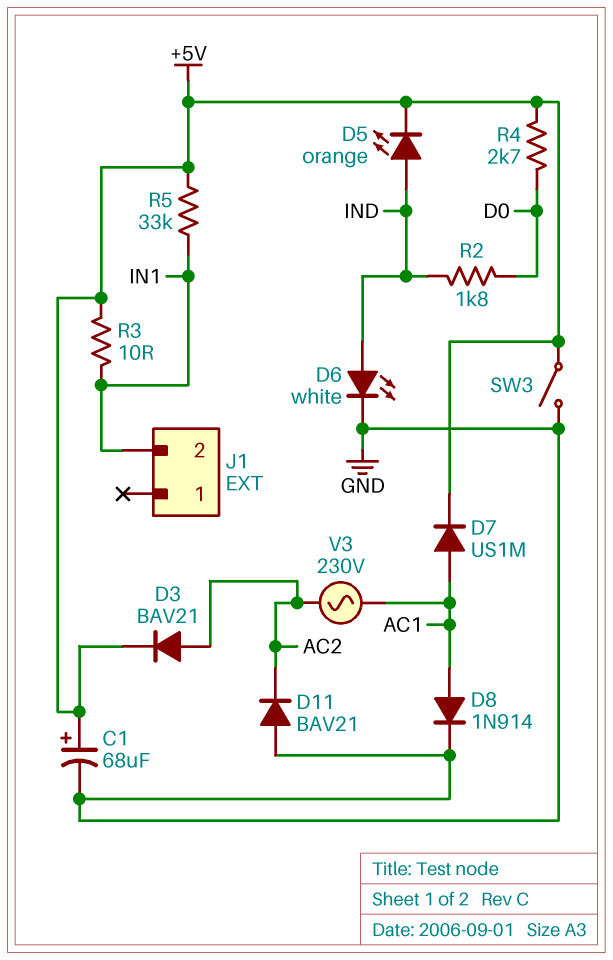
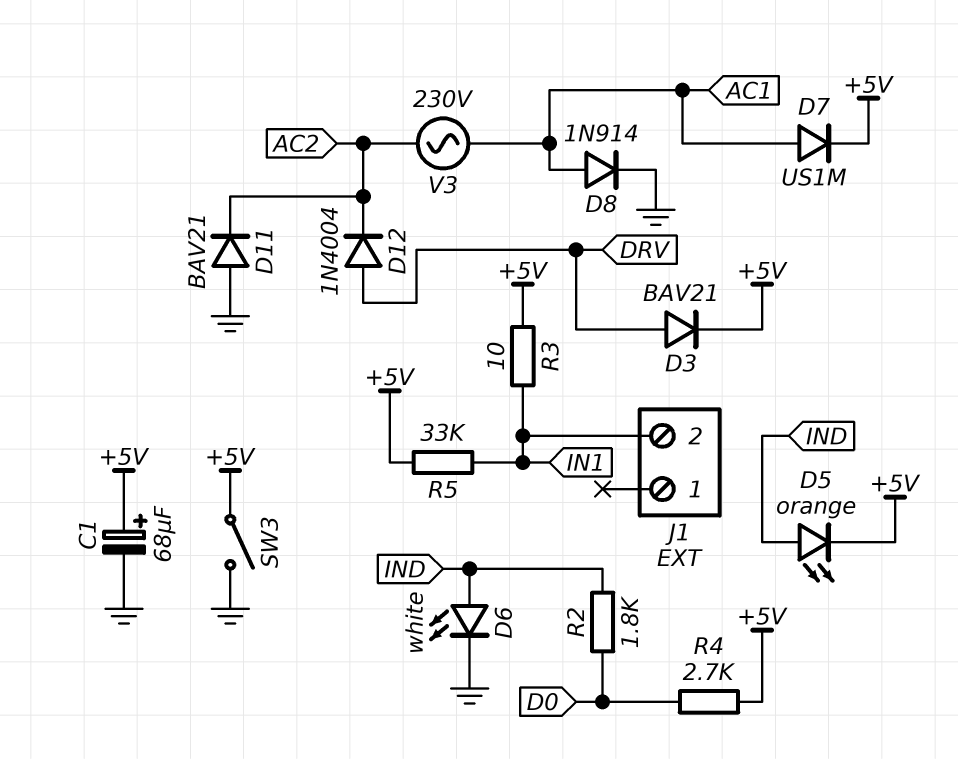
D3: diode BAV21 (A AC2, K +5V) -> diode BAV21 (A DRV, K +5V)
D12: none -> diode 1N4004 (A DRV, K AC2)

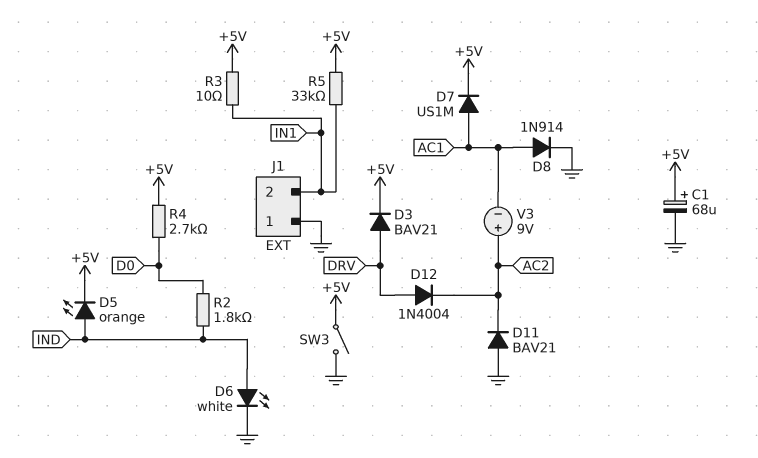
J1 pin 1: none -> GND
V3: AC 230V (AC1, AC2) -> 9V (plus AC2, minus AC1)

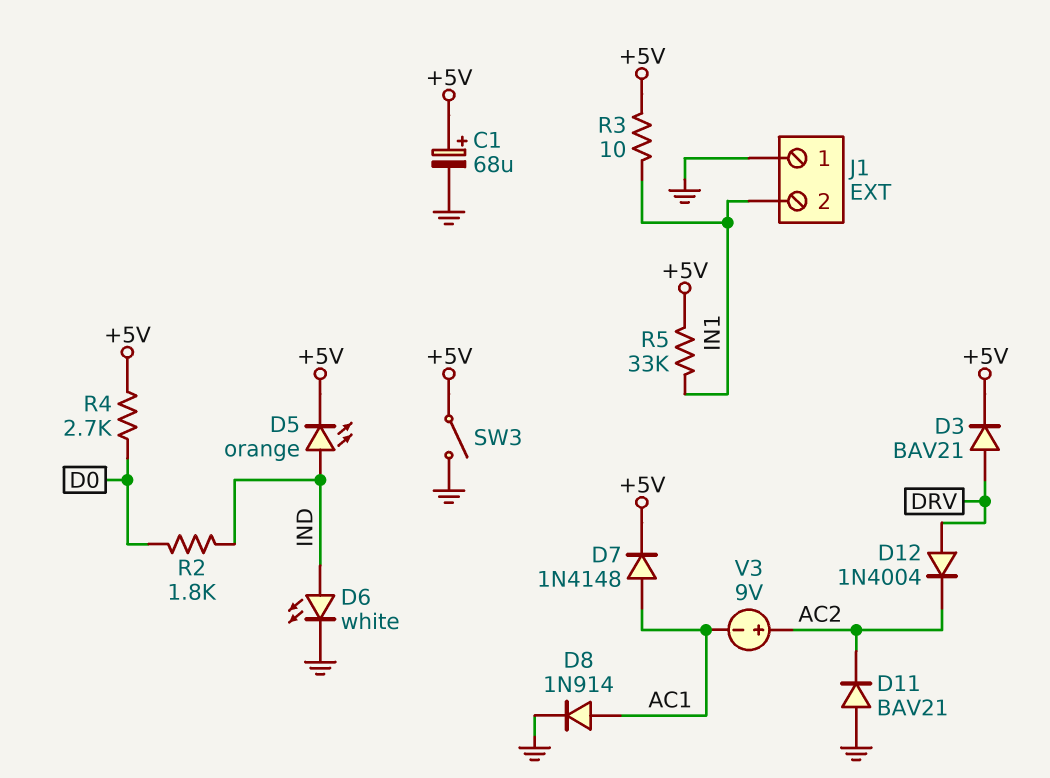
D7: diode US1M (A AC1, K +5V) -> diode 1N4148 (A AC1, K +5V)

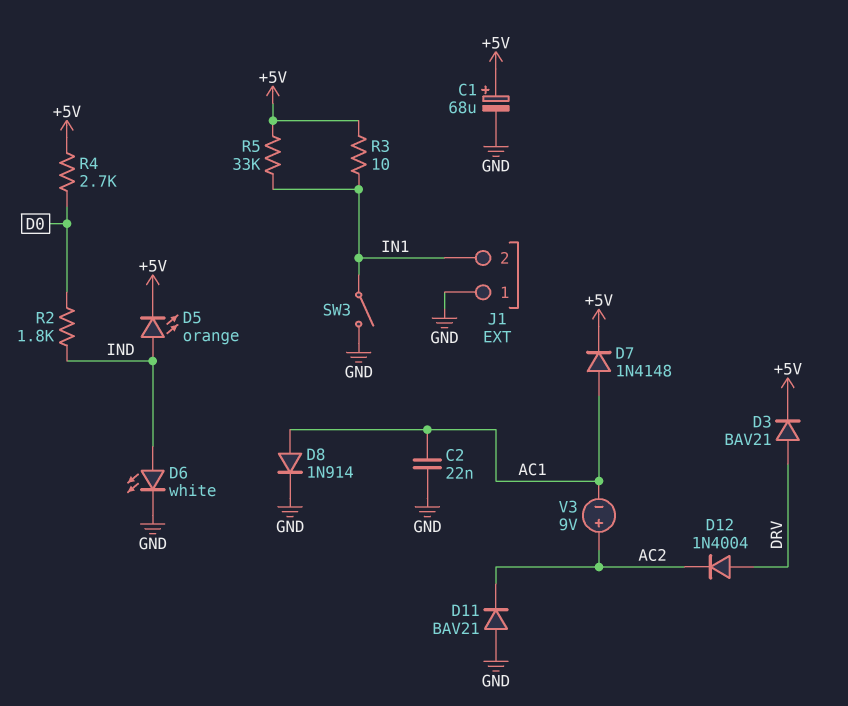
C2: none -> 22nF (AC1, GND)
SW3: switch (+5V, GND) -> switch (GND, IN1)

